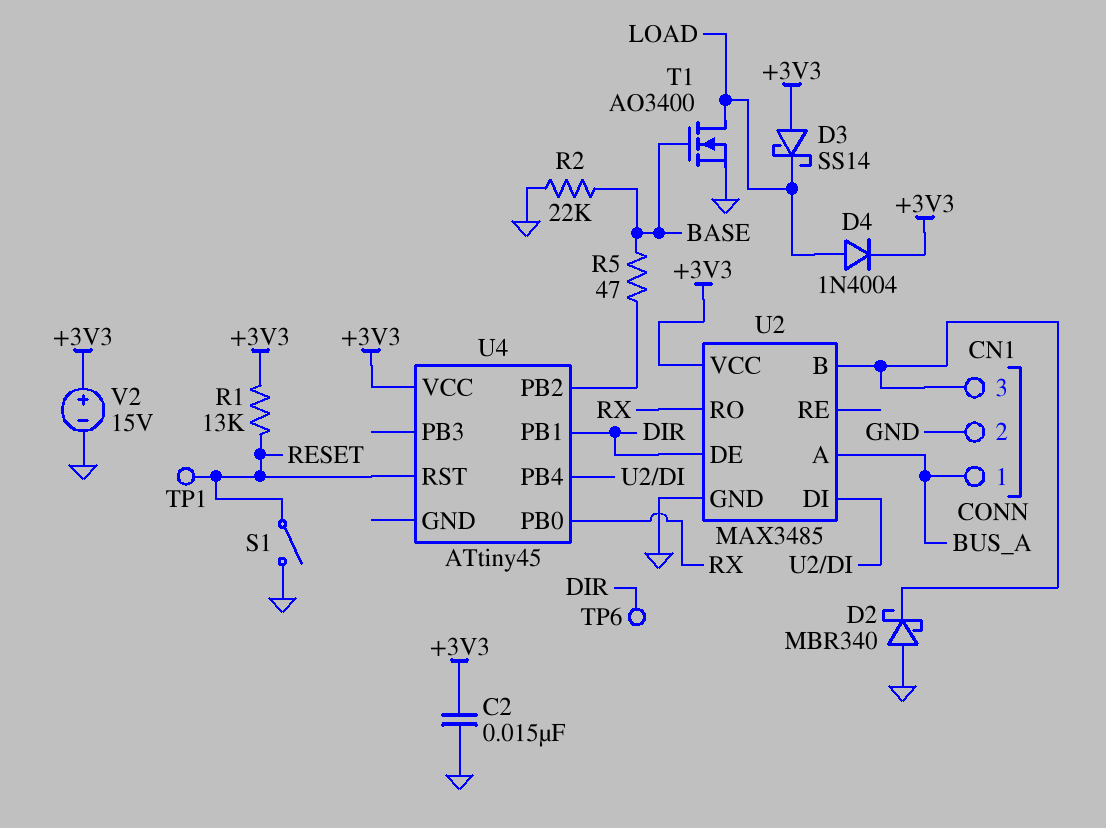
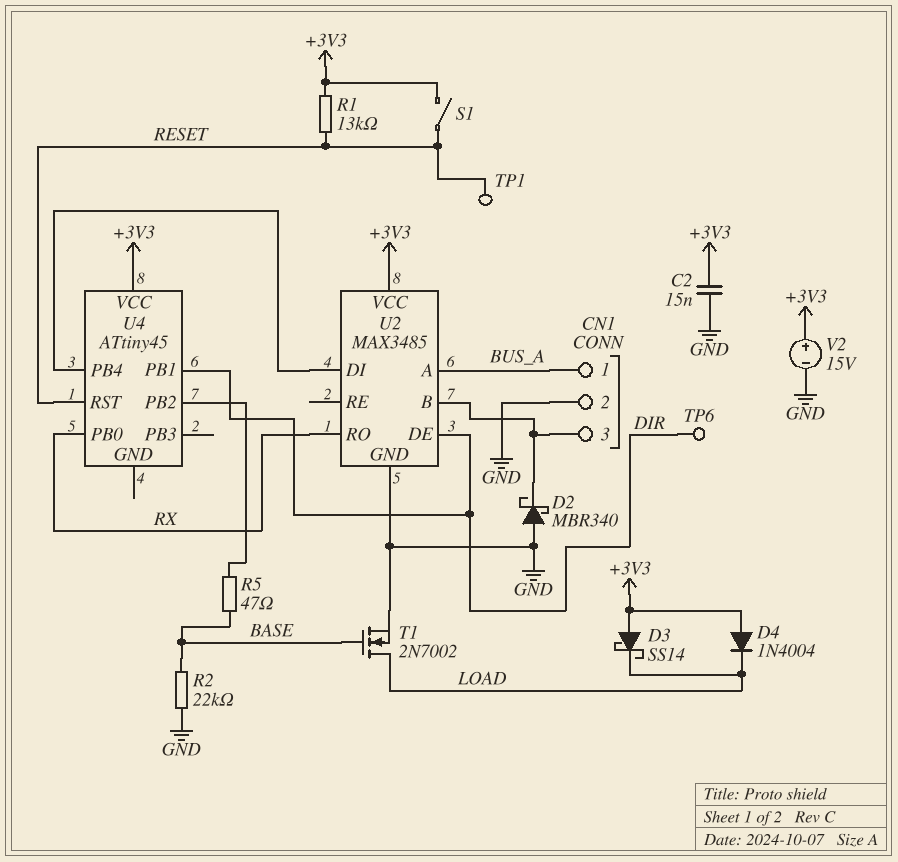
D4: diode 1N4004 (A LOAD, K +3V3) -> diode 1N4004 (A +3V3, K LOAD)
S1: switch (GND, RESET) -> switch (+3V3, RESET)
T1: NMOS AO3400 (G BASE, D LOAD, S GND) -> NMOS 2N7002 (G BASE, D LOAD, S GND)

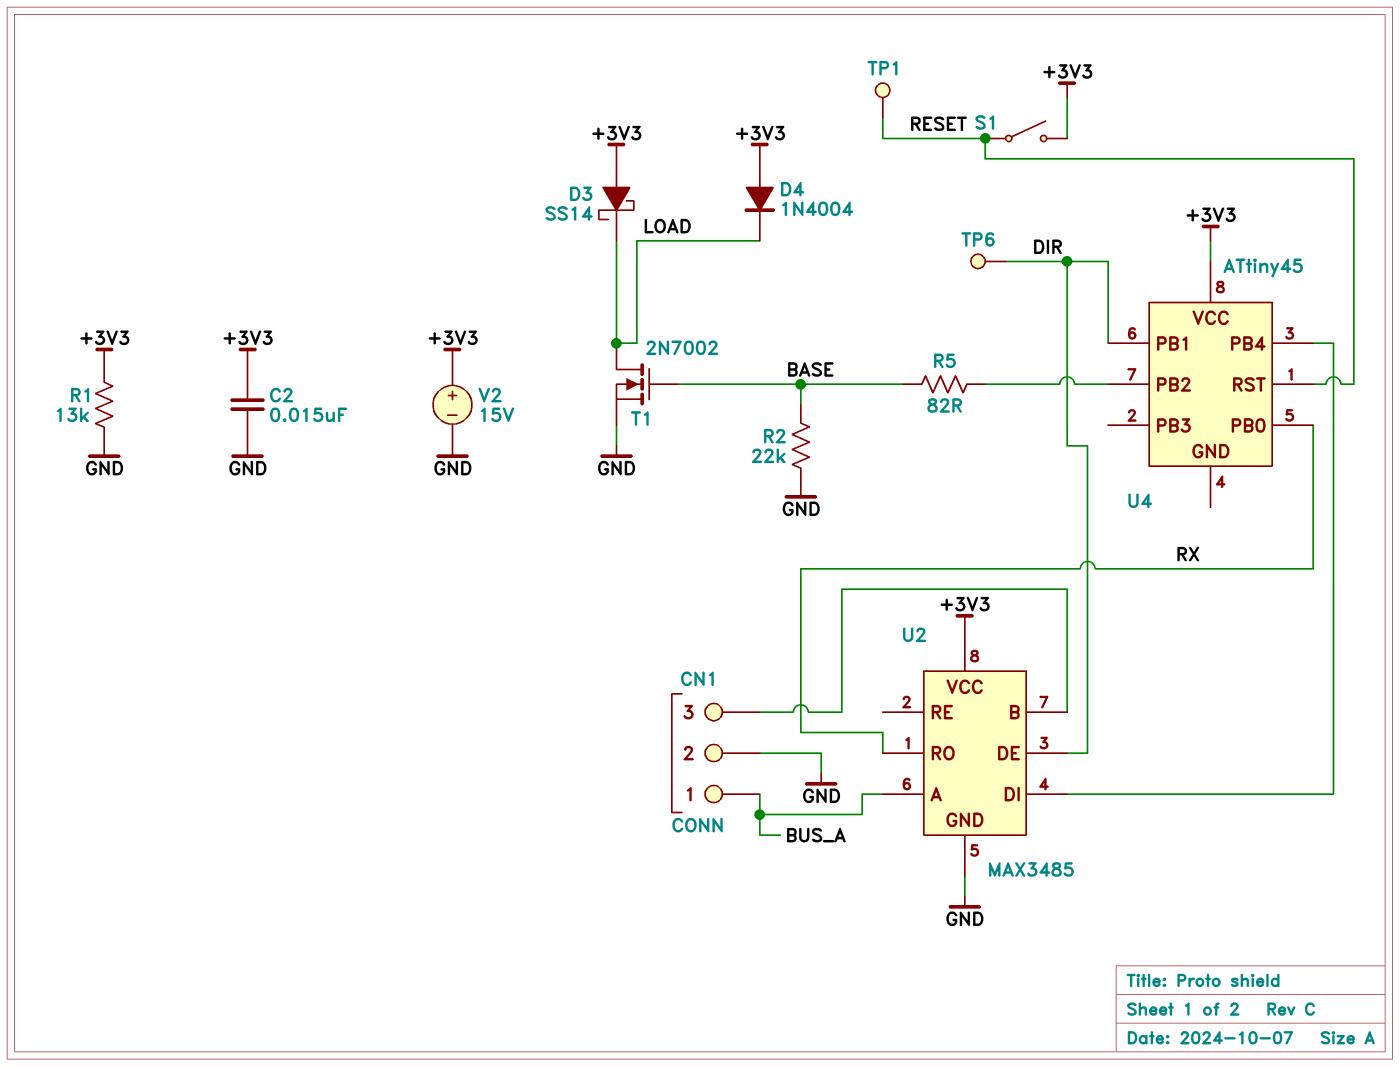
D2: schottky MBR340 (A GND, K CN1/3) -> none
R1: 13k (+3V3, RESET) -> 13k (+3V3, GND)
R5: 47 (BASE, U4/PB2) -> 82 (BASE, U4/PB2)

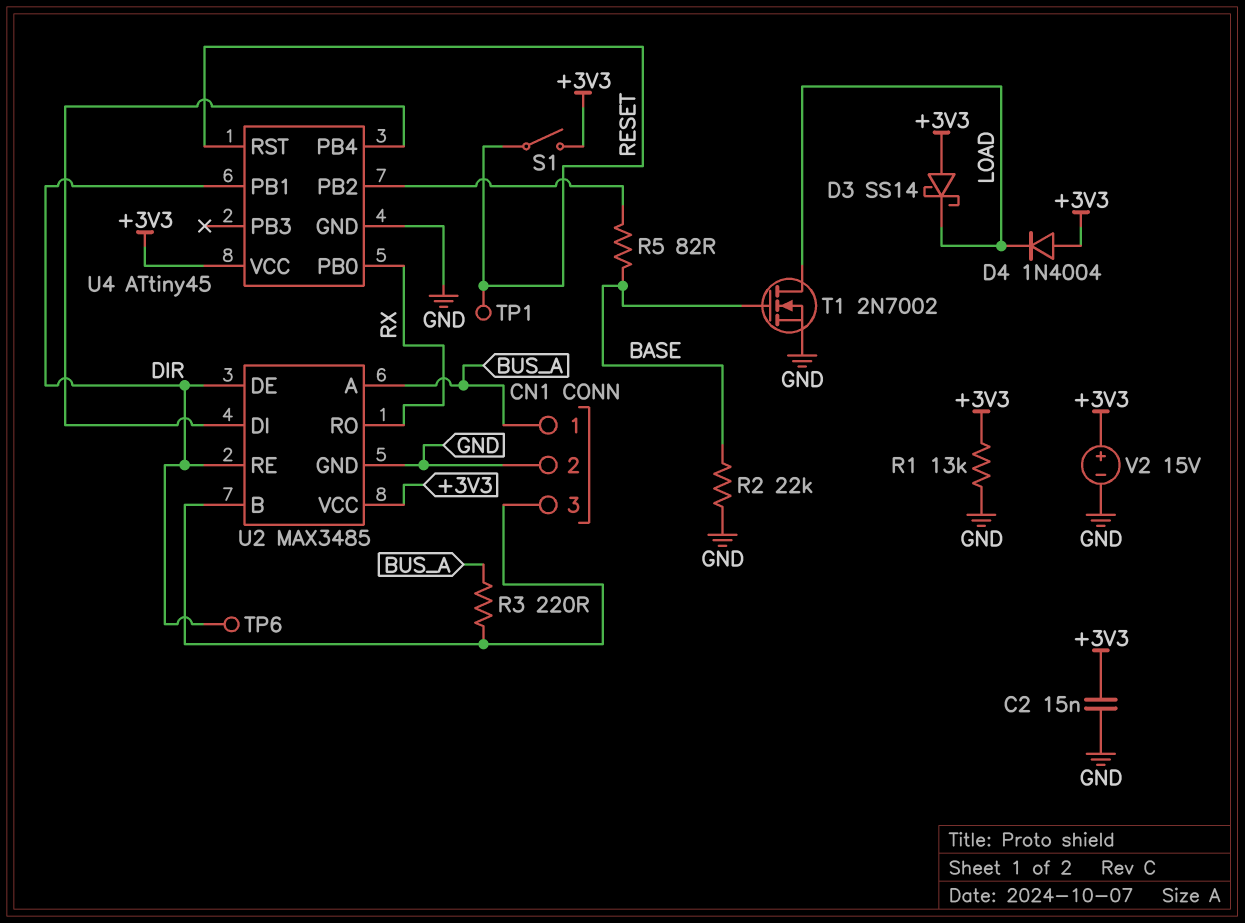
R3: none -> 220 (BUS_A, CN1/3)
U2 pin RE: none -> DIR
U4 pin GND: none -> GND

